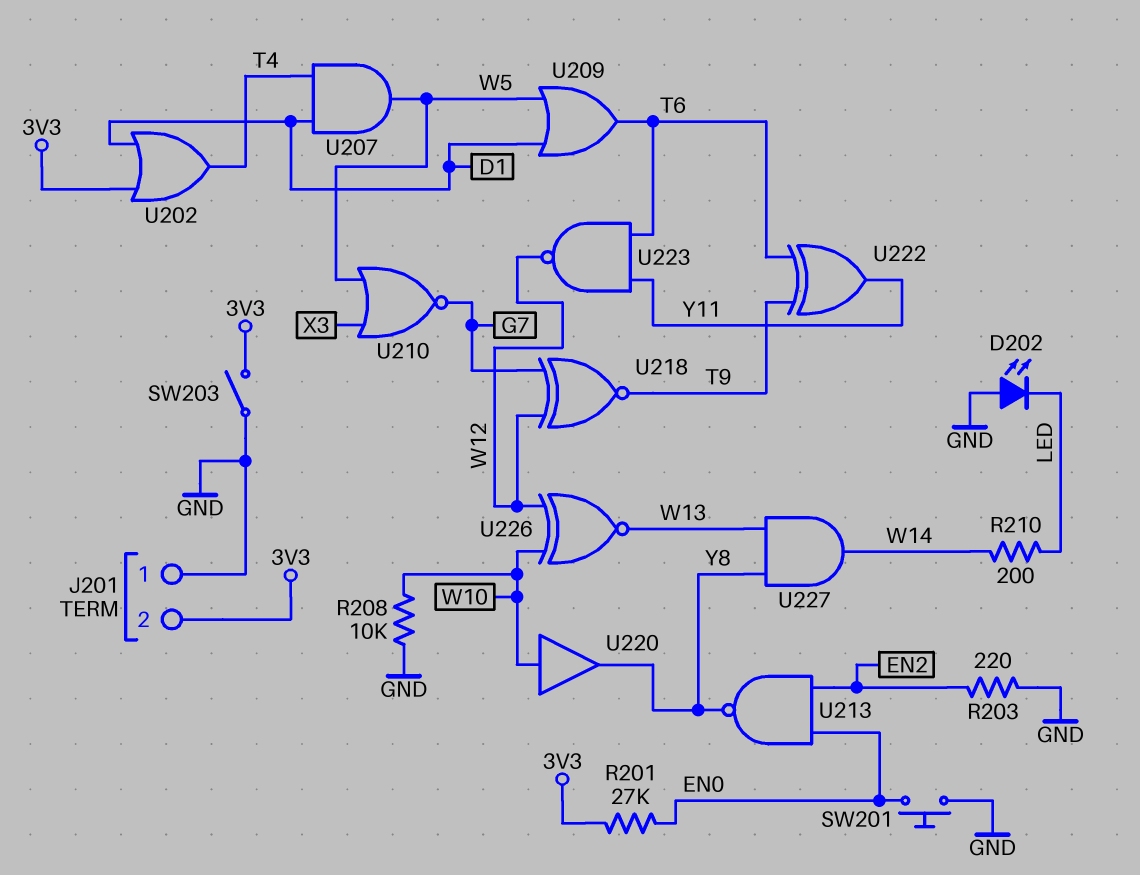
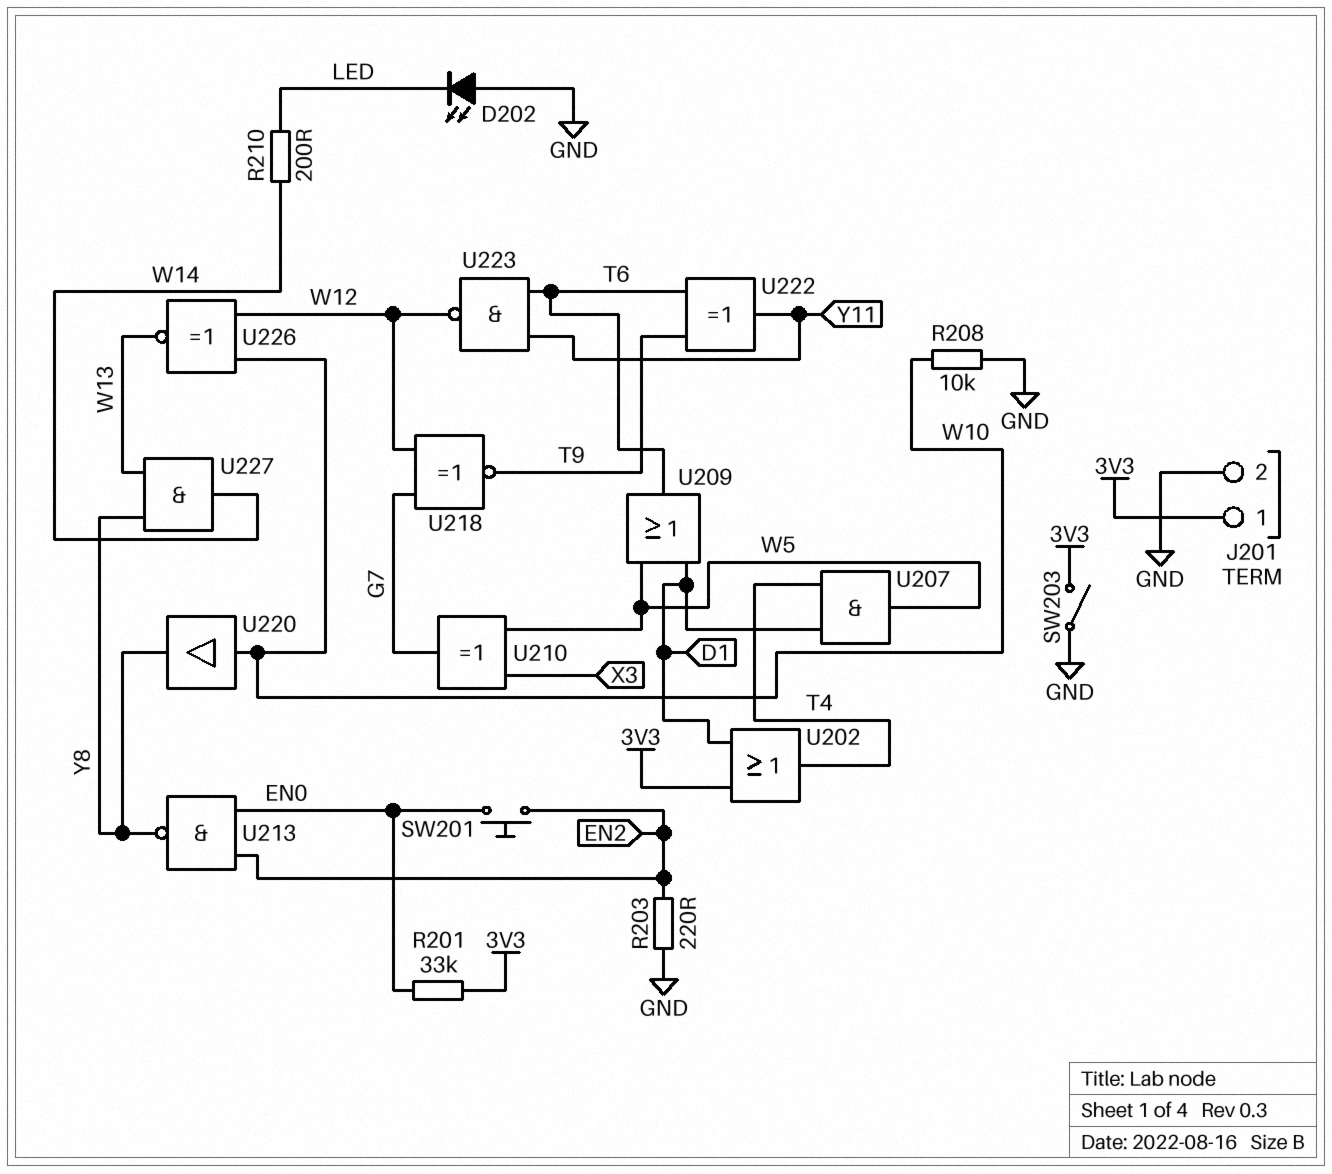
J201 pin 1: GND -> 3V3
J201 pin 2: 3V3 -> GND
R201: 27k (3V3, EN0) -> 33k (3V3, EN0)
SW201: button (EN0, GND) -> button (EN0, EN2)
U210: NOR (in W5, in X3, out G7) -> XOR (in W5, in X3, out G7)

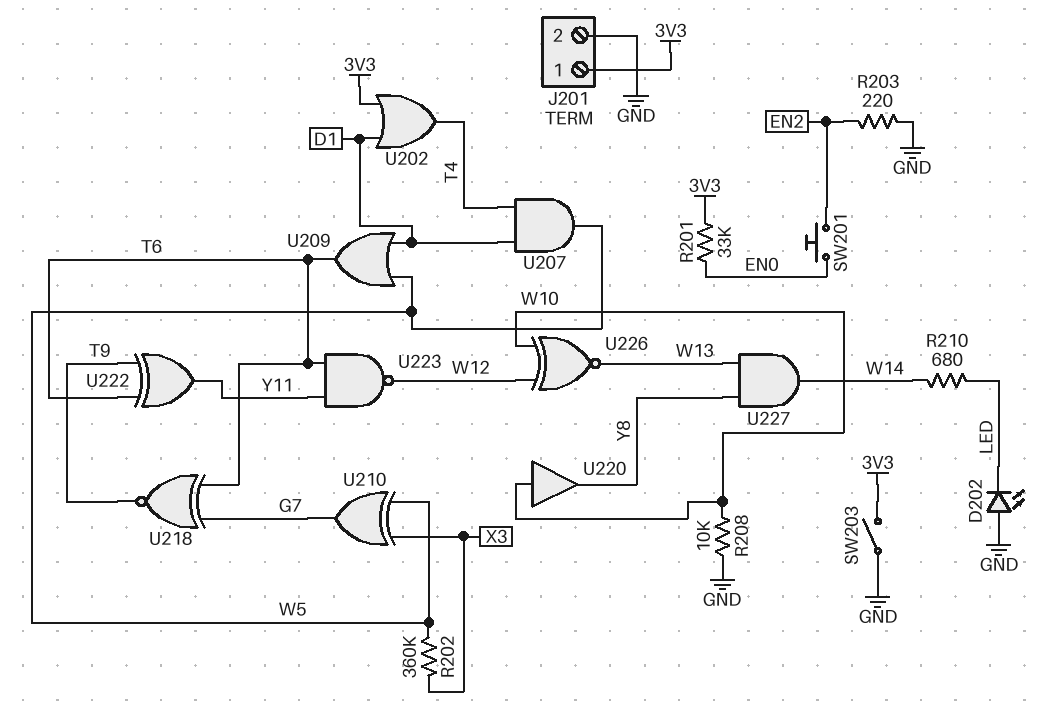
R202: none -> 360k (W5, X3)
R210: 200 (LED, W14) -> 680 (LED, W14)
U213: NAND (in EN0, in EN2, out Y8) -> none
U218: XNOR (in G7, in W12, out T9) -> XNOR (in G7, in T6, out T9)

